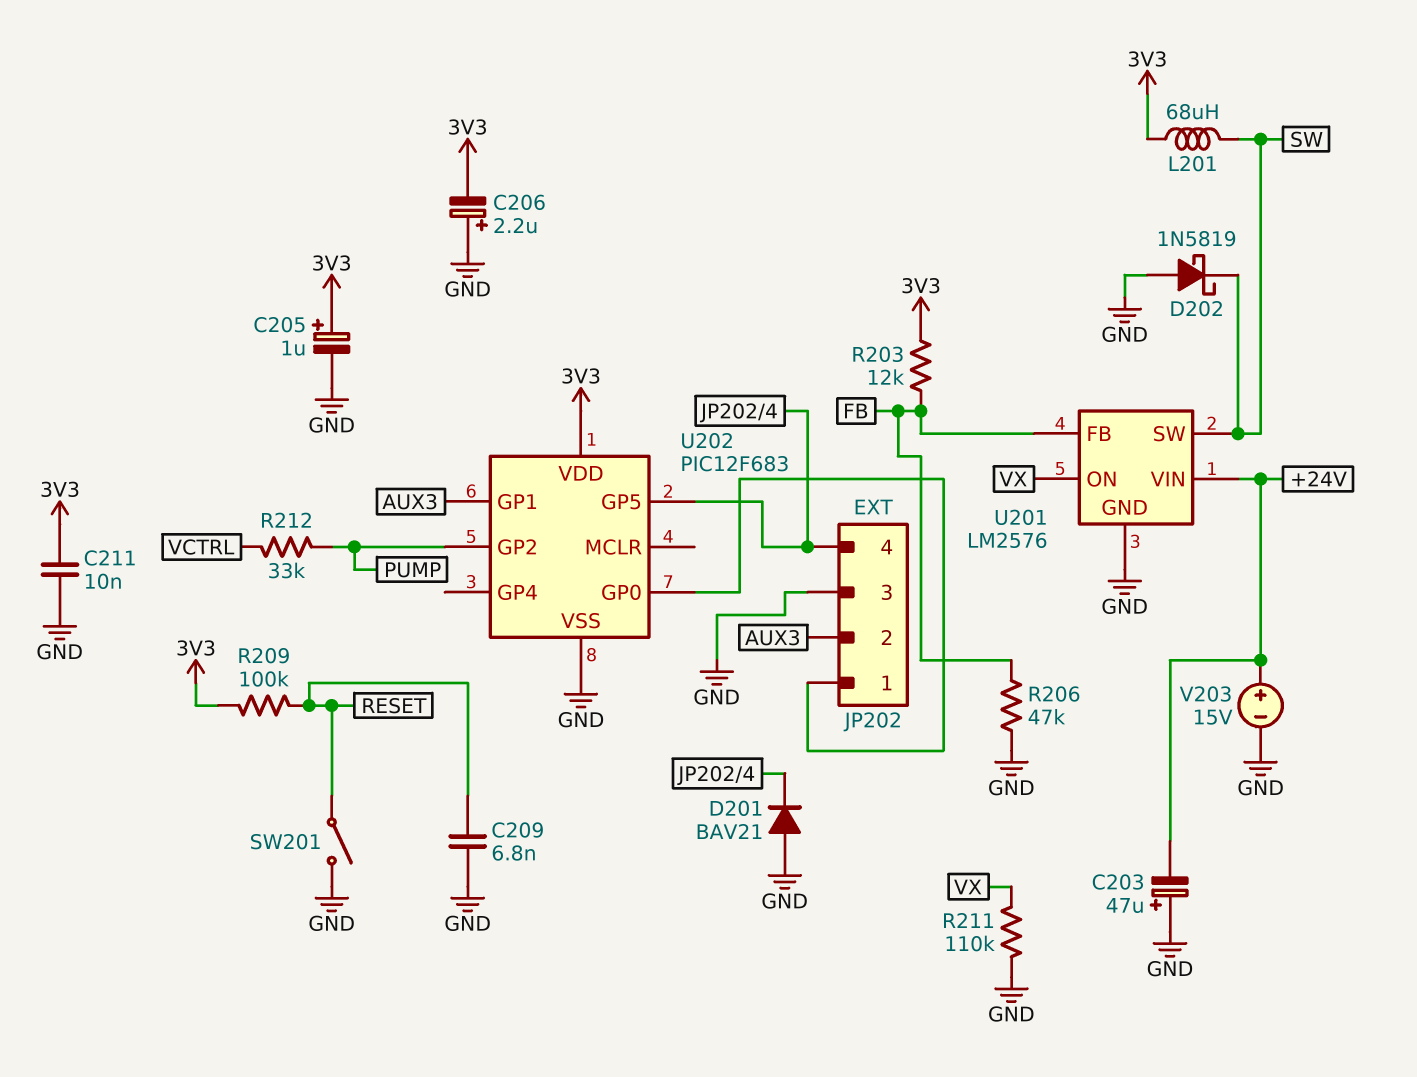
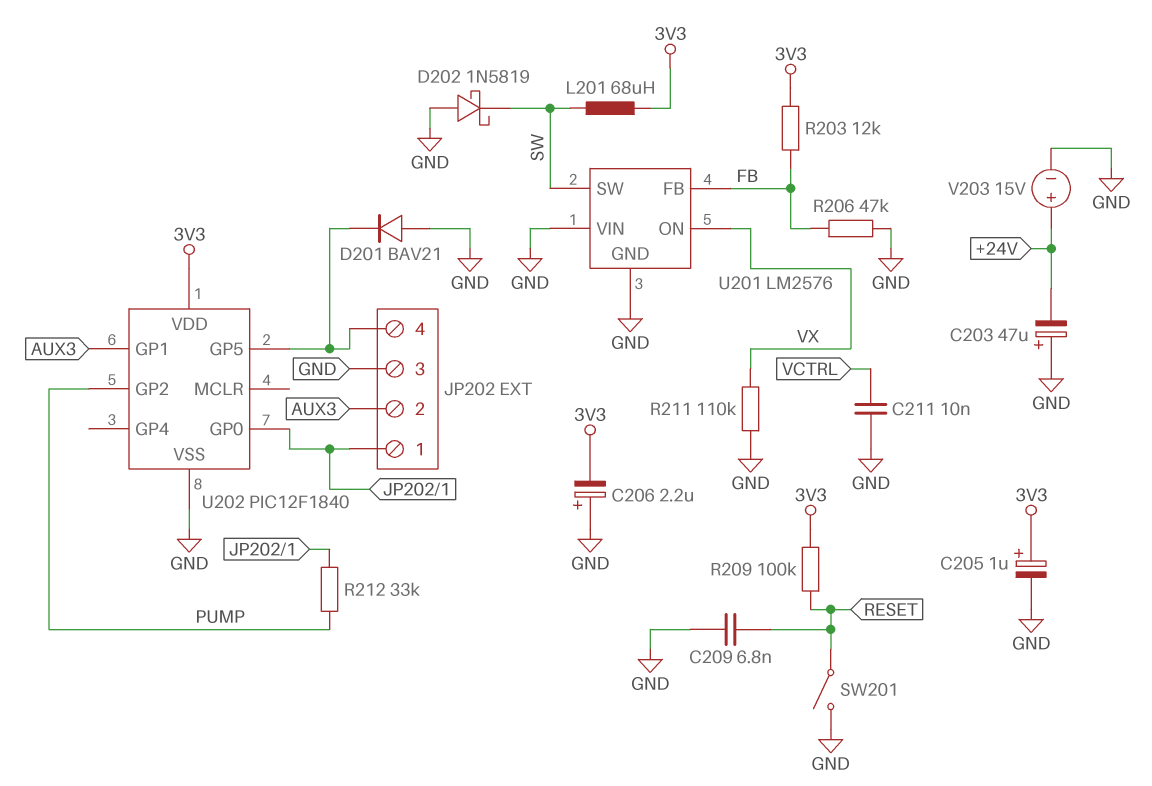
C211: 10nF (3V3, GND) -> 10nF (GND, VCTRL)
R212: 33k (PUMP, VCTRL) -> 33k (JP202/1, PUMP)
U201 pin VIN: +24V -> GND
U202: PIC12F683 -> PIC12F1840

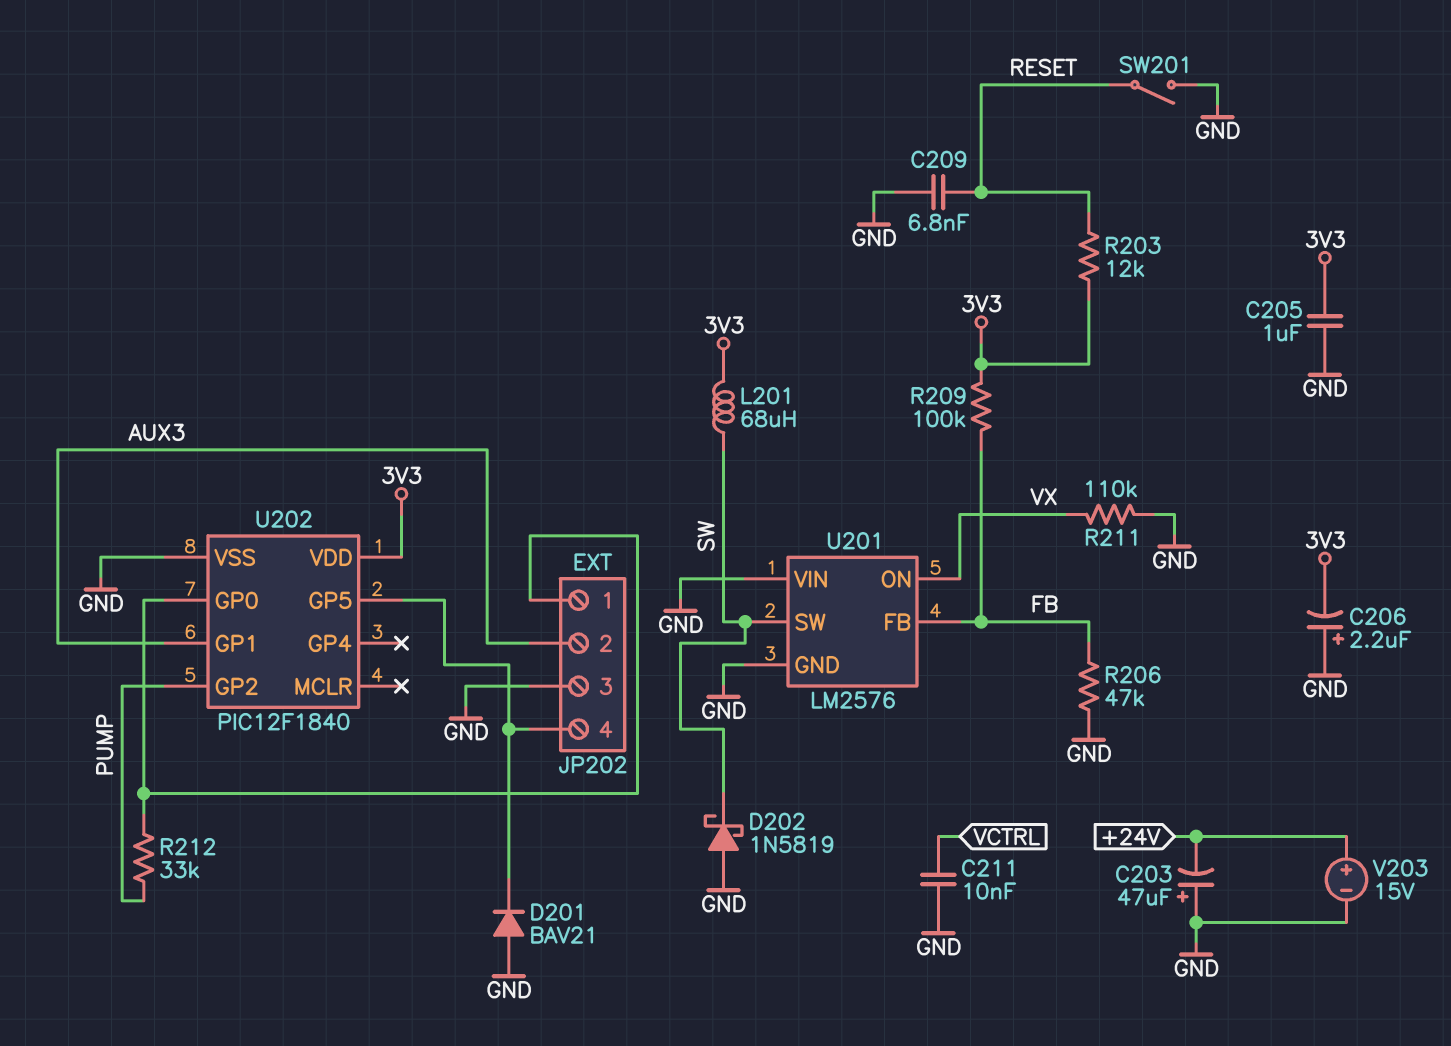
C205: 1uF (plus 3V3, minus GND) -> 1uF (3V3, GND)
R203: 12k (3V3, FB) -> 12k (3V3, RESET)
R209: 100k (3V3, RESET) -> 100k (3V3, FB)

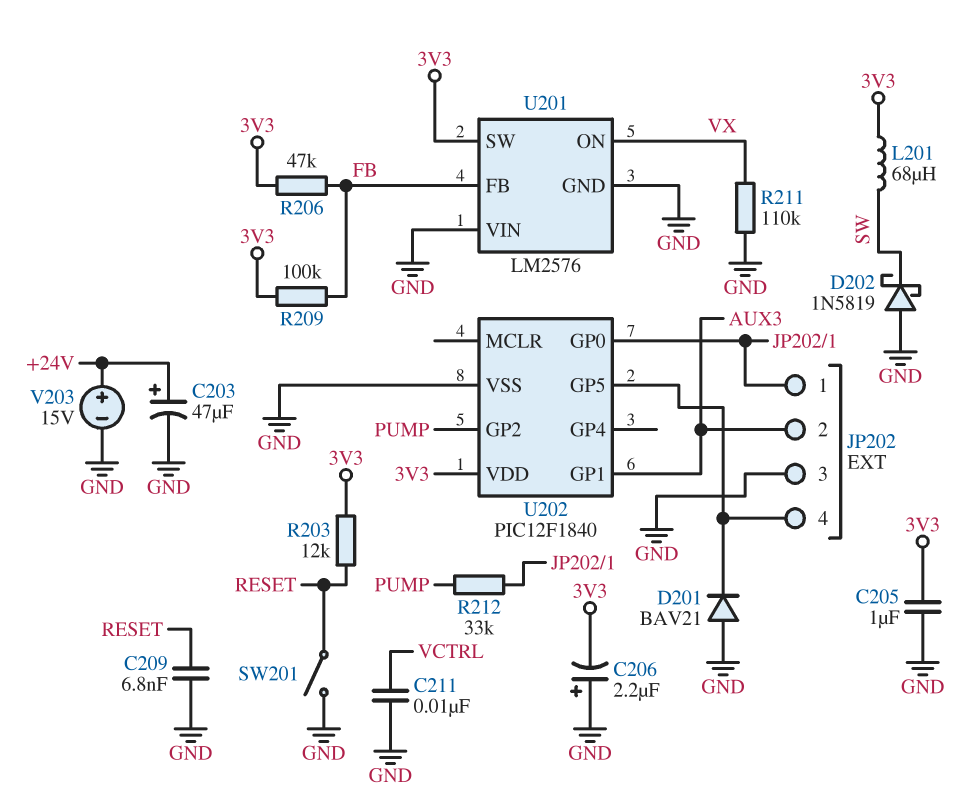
C203: 47uF (plus GND, minus +24V) -> 47uF (plus +24V, minus GND)
R206: 47k (FB, GND) -> 47k (3V3, FB)
U201 pin SW: SW -> 3V3

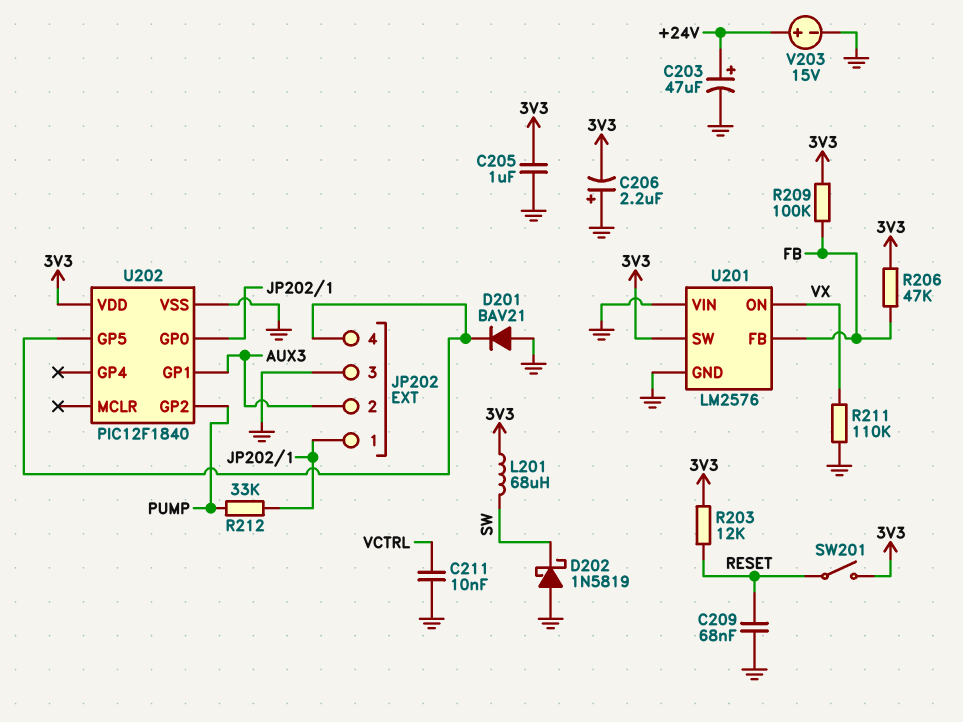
C209: 6.8nF (GND, RESET) -> 68nF (GND, RESET)
SW201: switch (GND, RESET) -> switch (3V3, RESET)

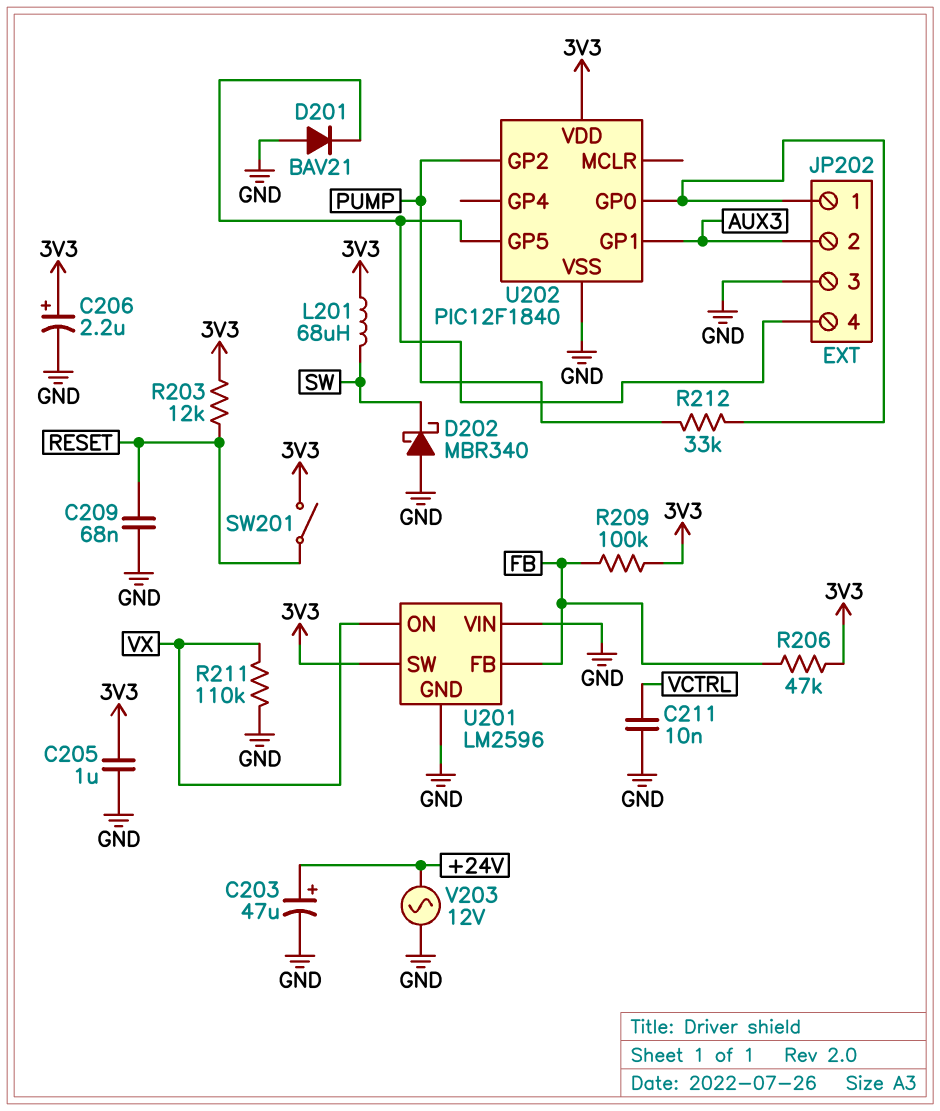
C206: 2.2uF (plus GND, minus 3V3) -> 2.2uF (plus 3V3, minus GND)
D202: schottky 1N5819 (A GND, K SW) -> schottky MBR340 (A GND, K SW)
U201: LM2576 -> LM2596
V203: 15V (plus +24V, minus GND) -> AC 12V (+24V, GND)

